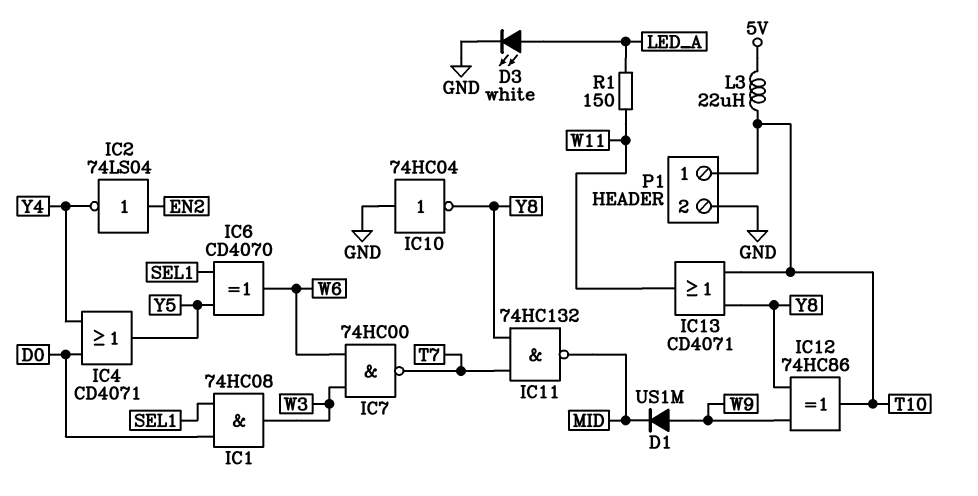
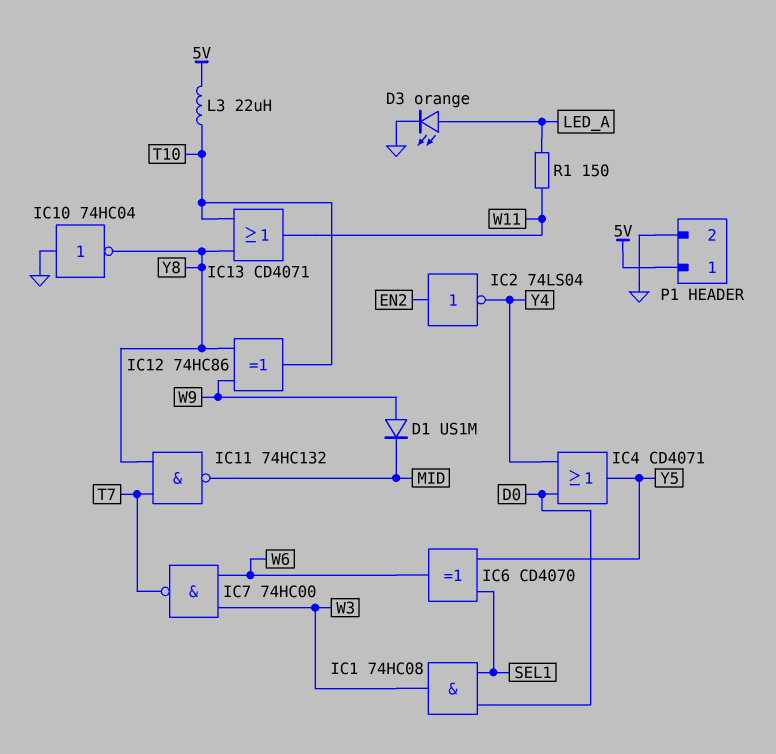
D3: LED white (A LED_A, K GND) -> LED orange (A LED_A, K GND)
P1 pin 1: T10 -> 5V

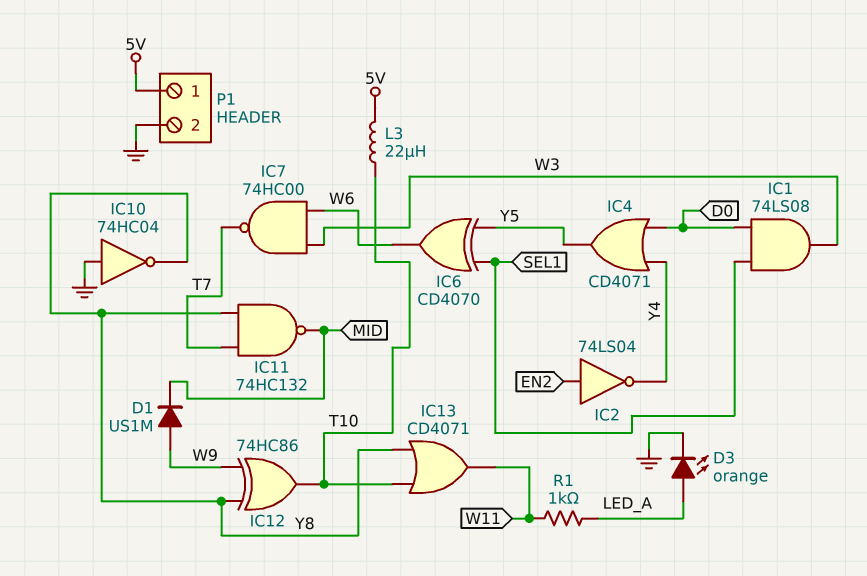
IC1: AND 74HC08 (in D0, in SEL1, out W3) -> AND 74LS08 (in D0, in SEL1, out W3)
R1: 150 (LED_A, W11) -> 1k (LED_A, W11)

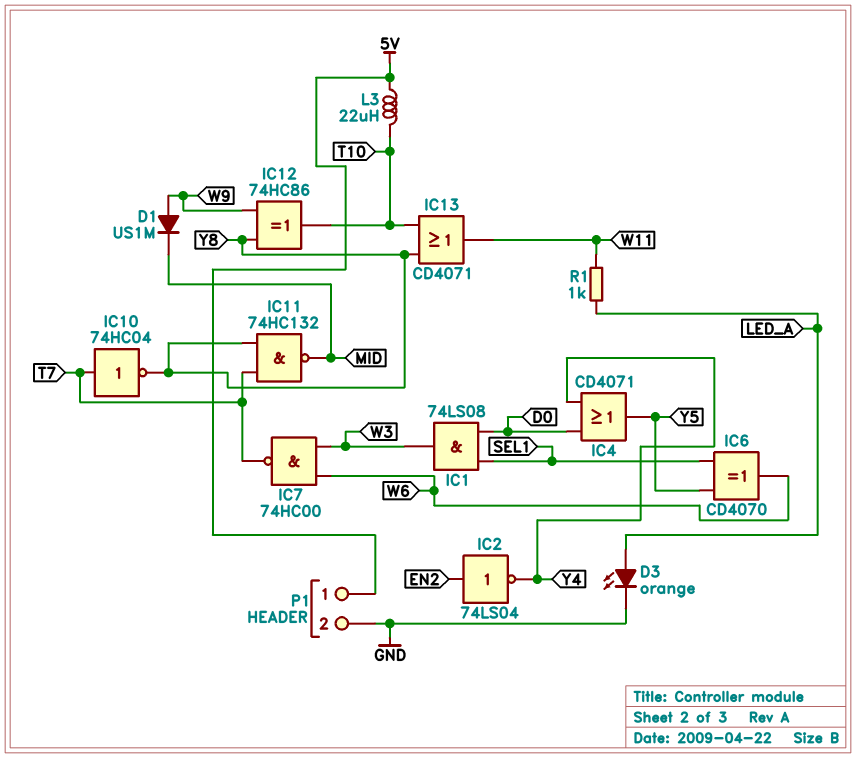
IC10: NOT 74HC04 (in GND, out Y8) -> NOT 74HC04 (in T7, out Y8)

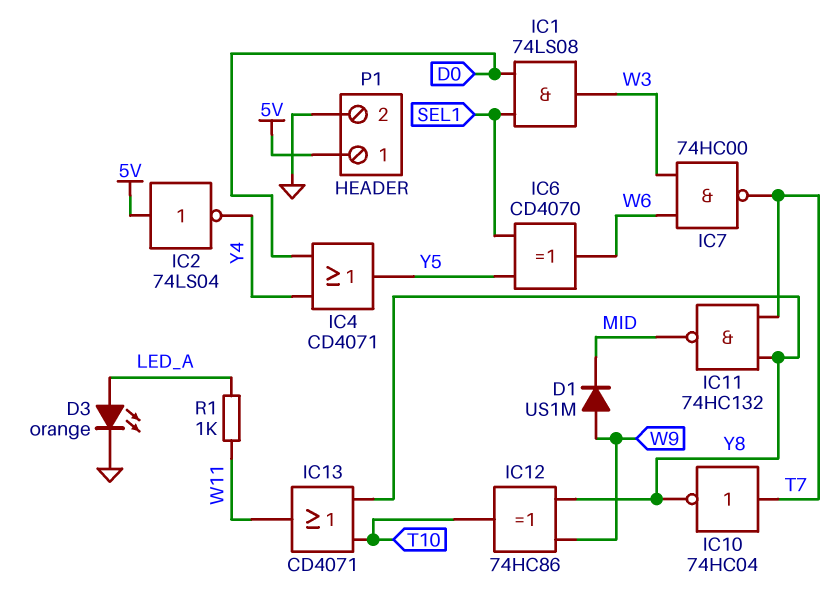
IC2: NOT 74LS04 (in EN2, out Y4) -> NOT 74LS04 (in 5V, out Y4)
L3: 22uH (5V, T10) -> none

